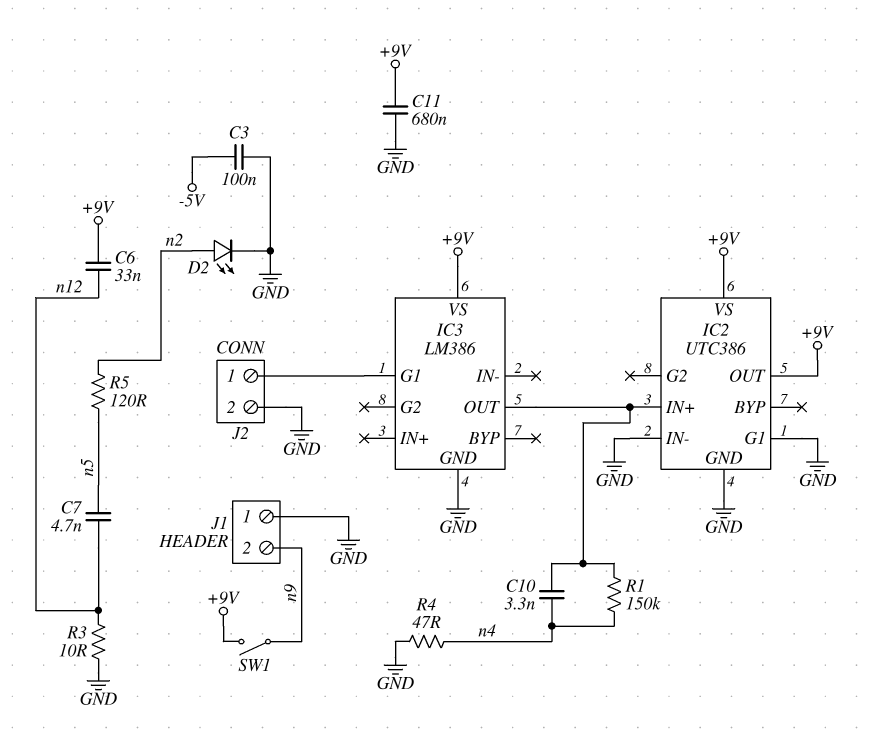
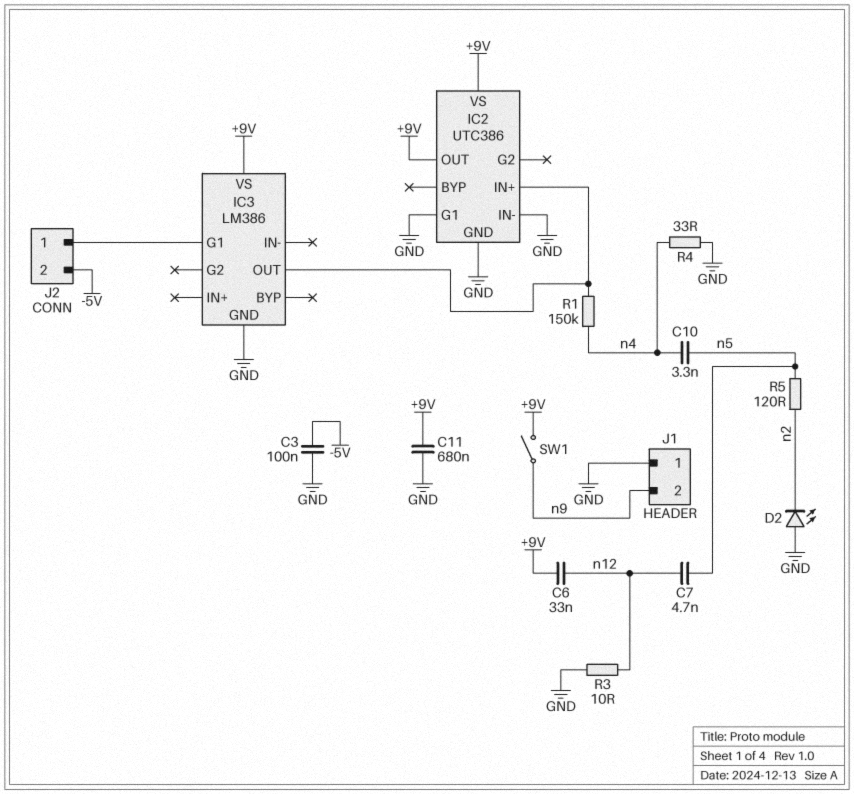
C10: 3.3nF (IC2/IN+, n4) -> 3.3nF (n4, n5)
D2: LED (A n2, K GND) -> LED (A GND, K n2)
J2 pin 2: GND -> -5V
R4: 47 (GND, n4) -> 33 (GND, n4)

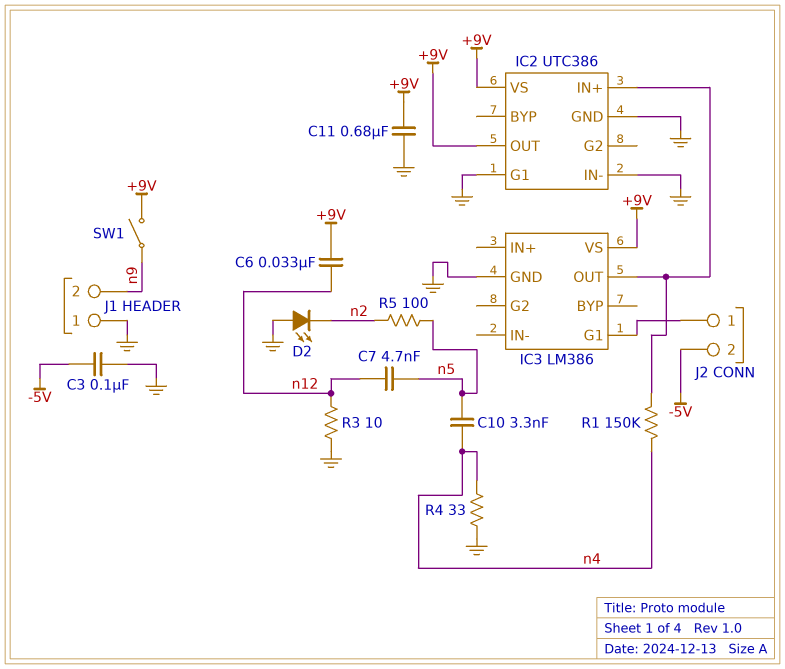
R5: 120 (n2, n5) -> 100 (n2, n5)

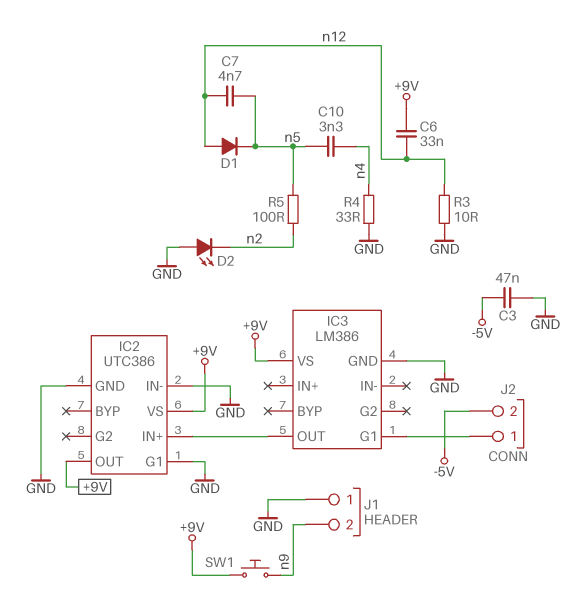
C3: 100nF (-5V, GND) -> 47nF (-5V, GND)
C11: 680nF (+9V, GND) -> none
D1: none -> diode (A n12, K n5)
R1: 150k (IC2/IN+, n4) -> none
SW1: switch (+9V, n9) -> button (+9V, n9)

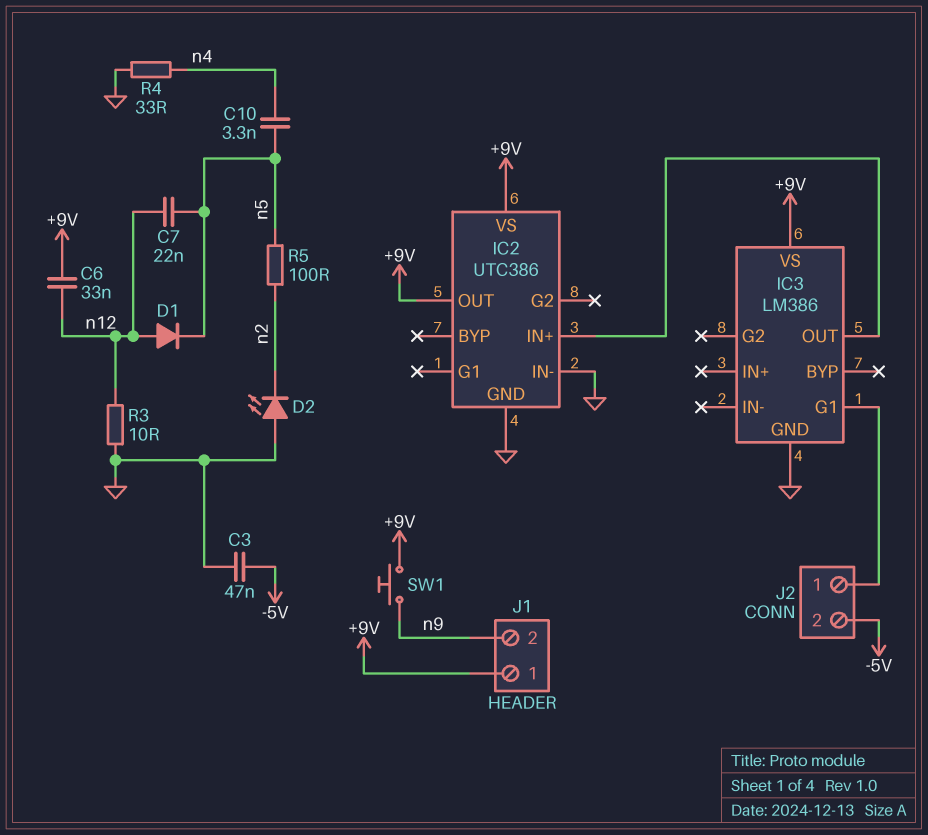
C7: 4.7nF (n5, n12) -> 22nF (n5, n12)
IC2 pin G1: GND -> none
J1 pin 1: GND -> +9V

